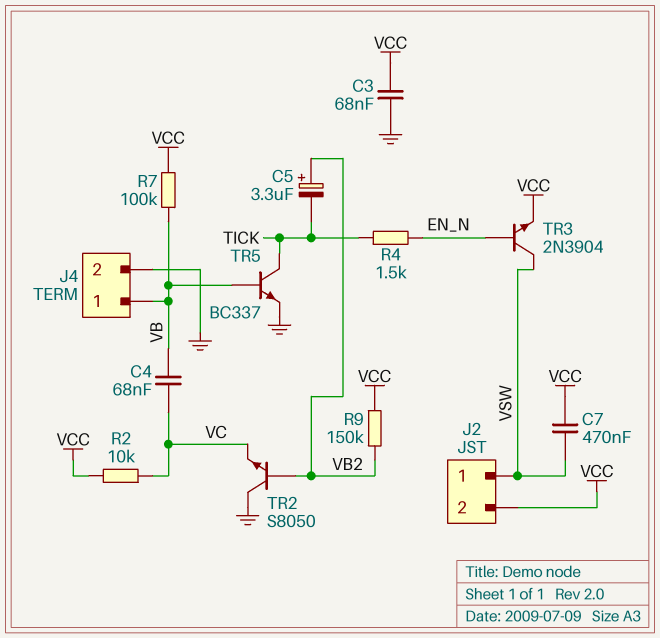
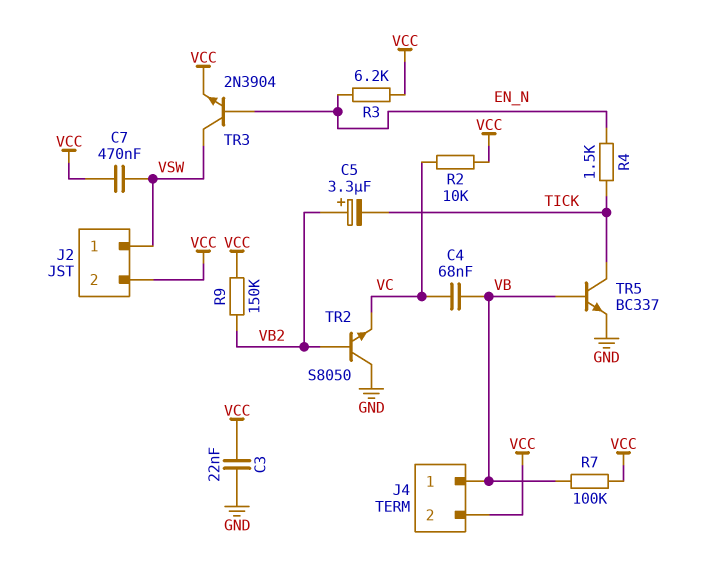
C3: 68nF (GND, VCC) -> 22nF (GND, VCC)
J4 pin 2: GND -> VCC
R3: none -> 6.2k (EN_N, VCC)

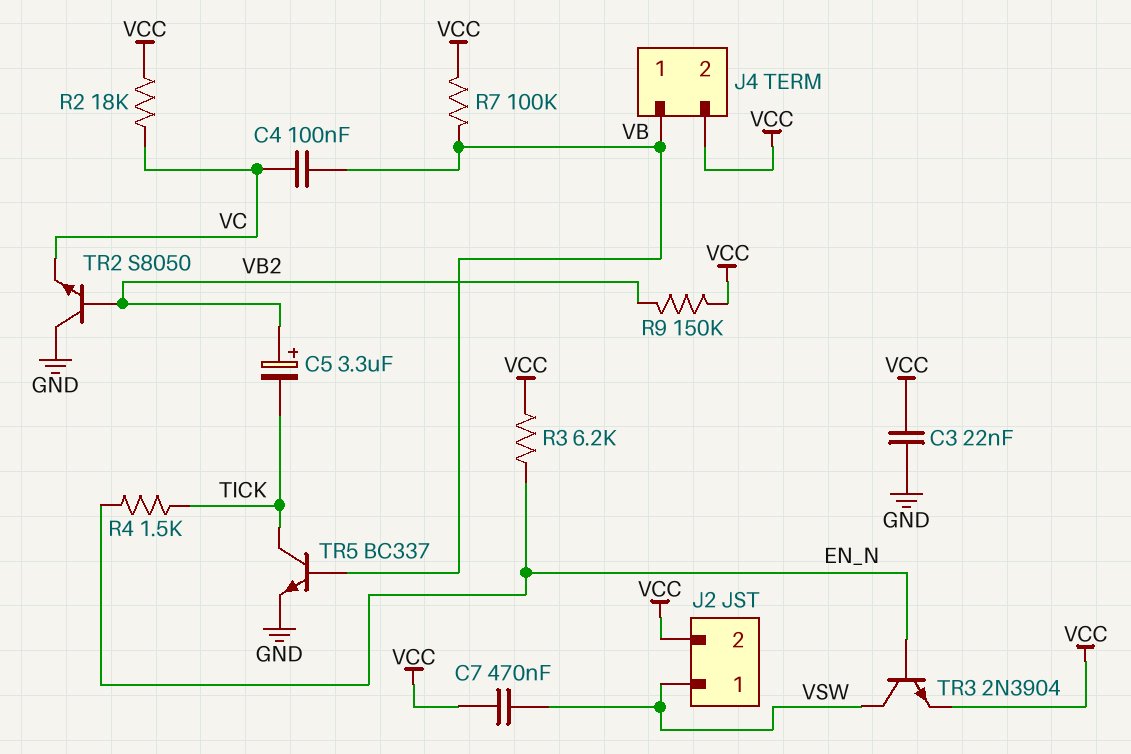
C4: 68nF (VB, VC) -> 100nF (VB, VC)
R2: 10k (VC, VCC) -> 18k (VC, VCC)

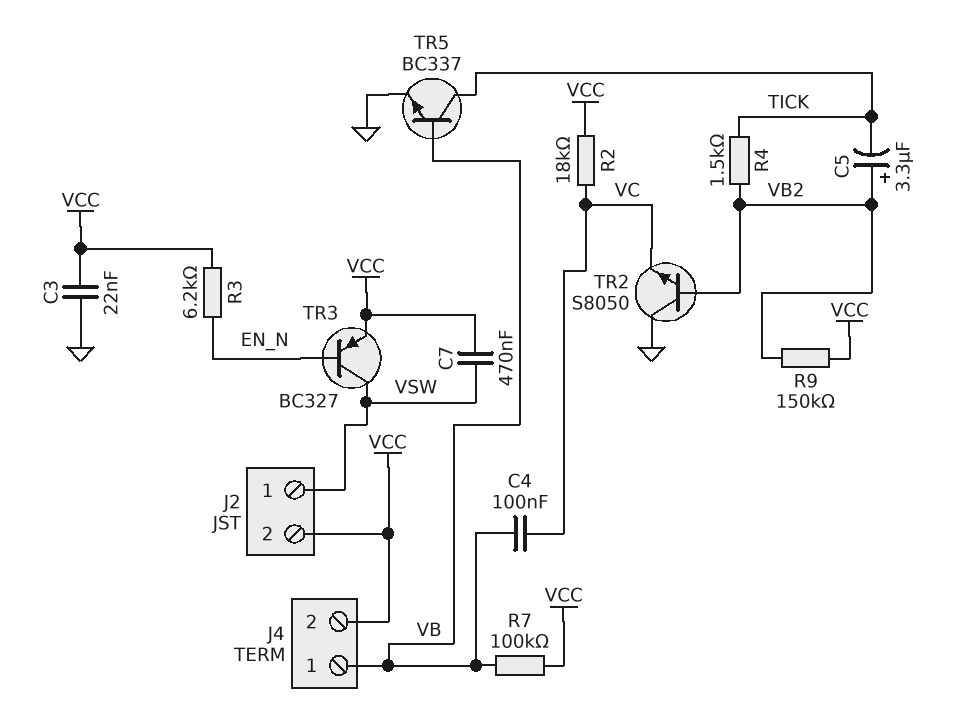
R4: 1.5k (EN_N, TICK) -> 1.5k (TICK, VB2)
TR3: NPN 2N3904 (B EN_N, C VSW, E VCC) -> PNP BC327 (B EN_N, C VSW, E VCC)

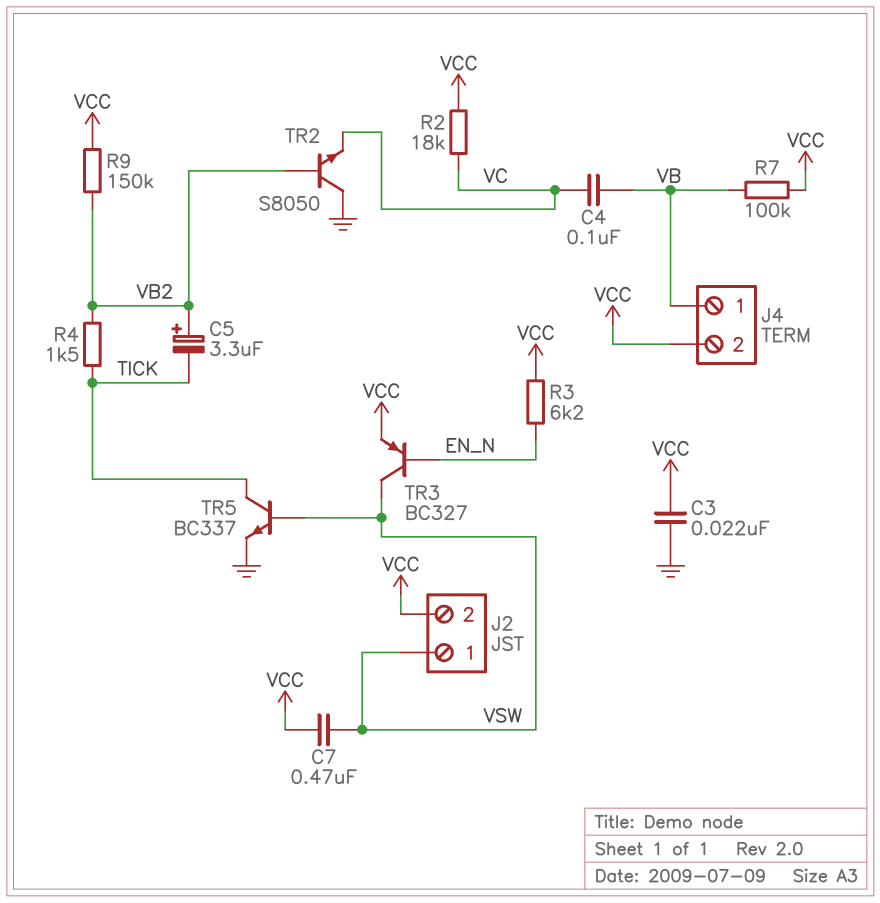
TR5: NPN BC337 (B VB, C TICK, E GND) -> NPN BC337 (B VSW, C TICK, E GND)

